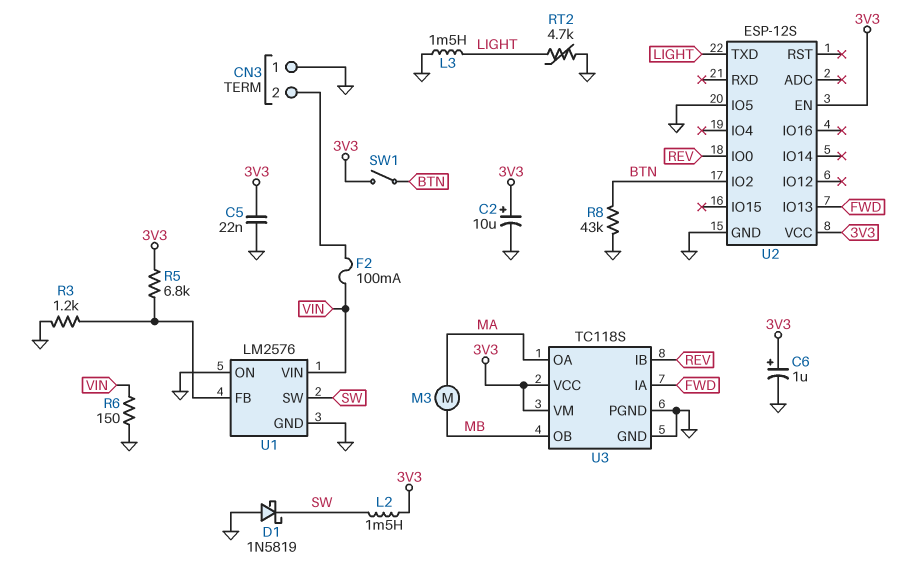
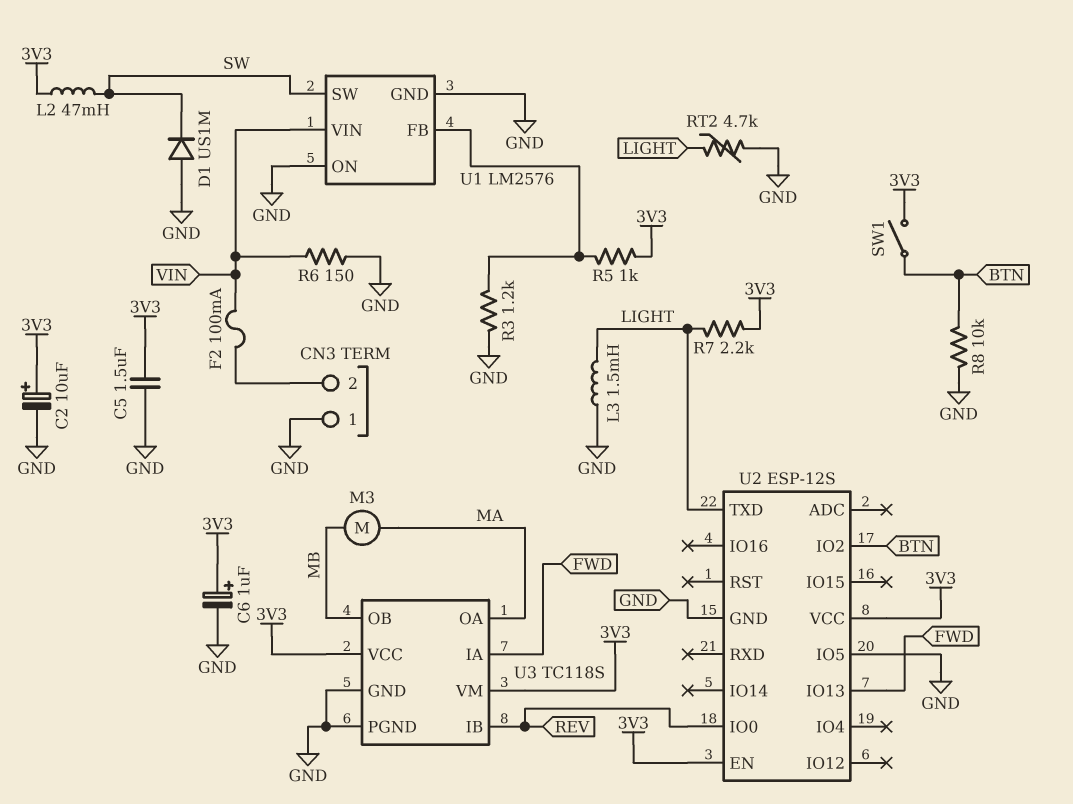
C5: 22nF (3V3, GND) -> 1.5uF (3V3, GND)
D1: schottky 1N5819 (A GND, K SW) -> diode US1M (A GND, K SW)
L2: 1.5mH (3V3, SW) -> 47mH (3V3, SW)
R5: 6.8k (3V3, U1/FB) -> 1k (3V3, U1/FB)
R7: none -> 2.2k (3V3, LIGHT)
R8: 43k (BTN, GND) -> 10k (BTN, GND)

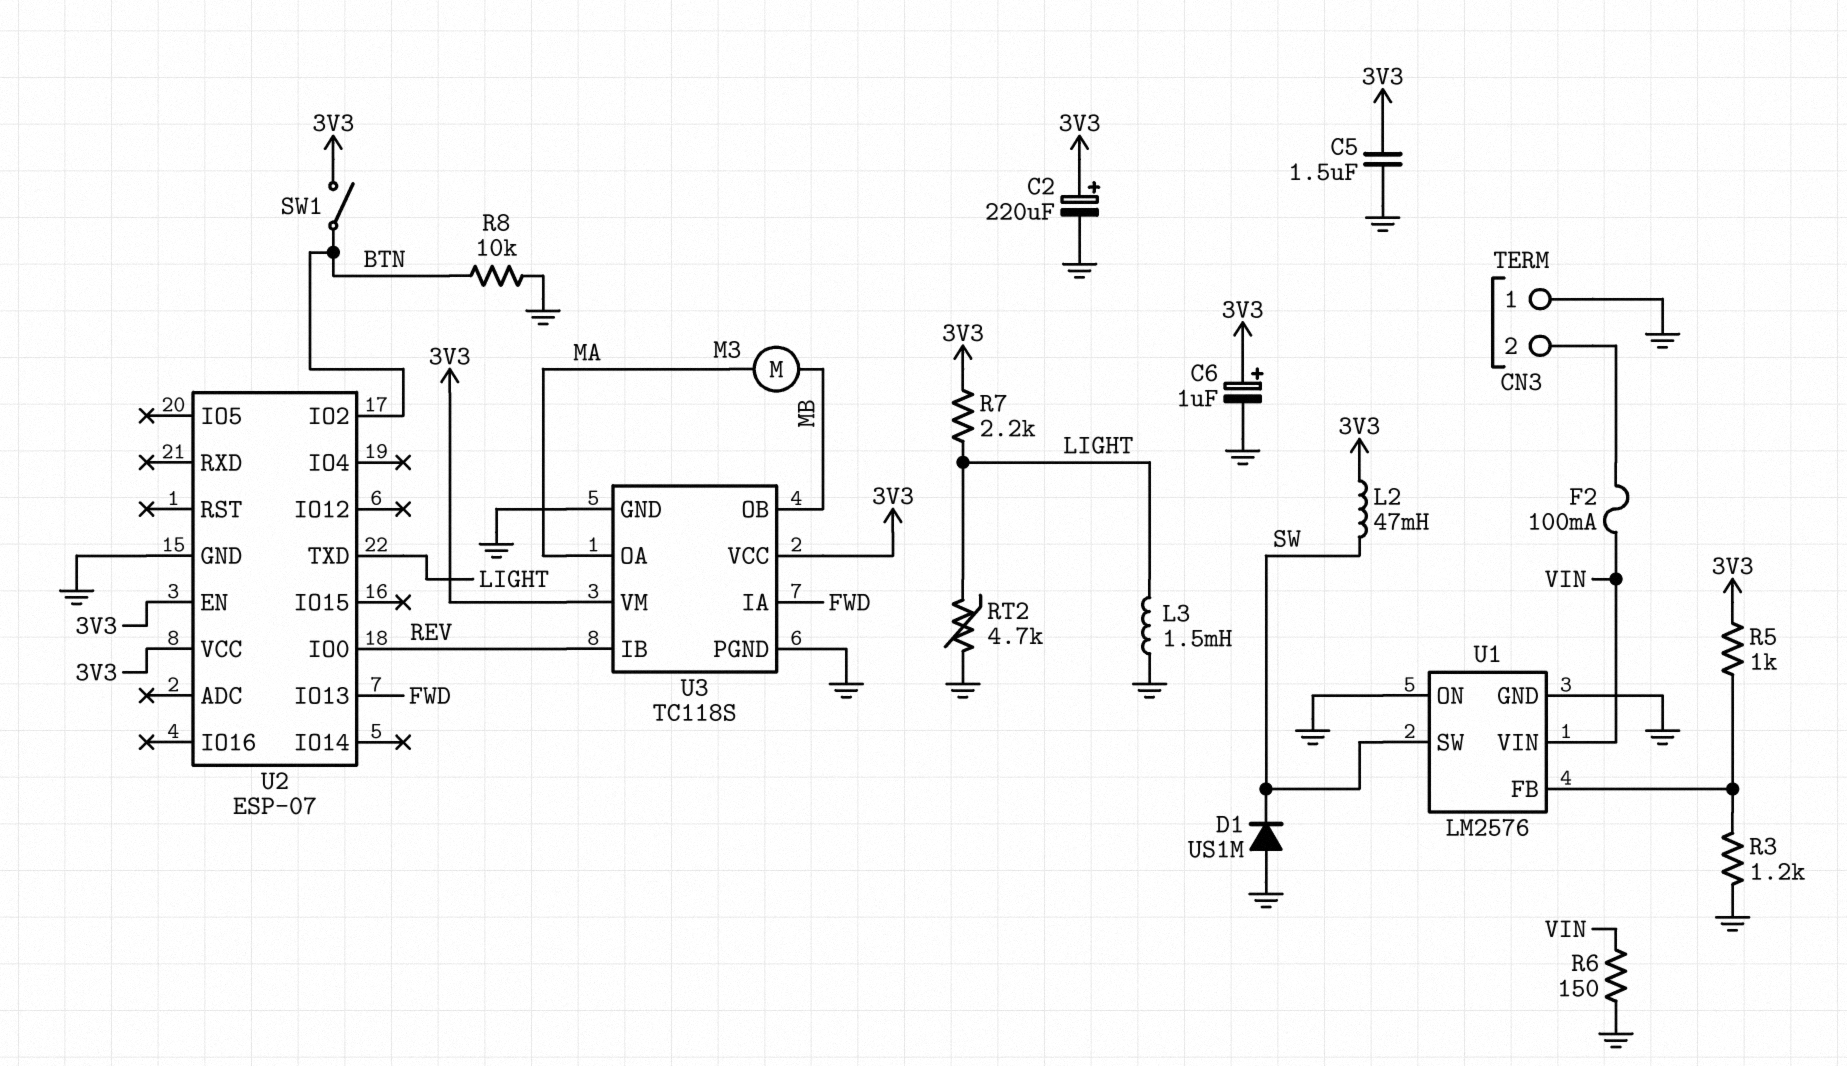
C2: 10uF (plus 3V3, minus GND) -> 220uF (plus 3V3, minus GND)
U2: ESP-12S -> ESP-07
U2 pin IO5: GND -> none

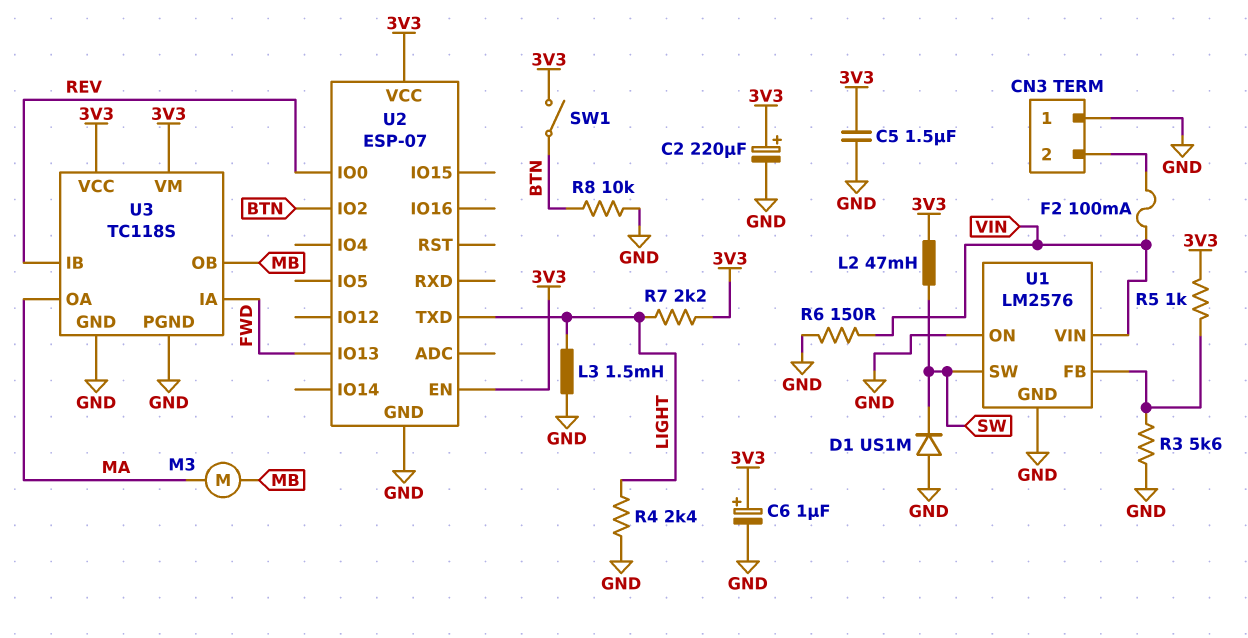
R3: 1.2k (GND, U1/FB) -> 5.6k (GND, U1/FB)
R4: none -> 2.4k (GND, LIGHT)
RT2: 4.7k (GND, LIGHT) -> none

